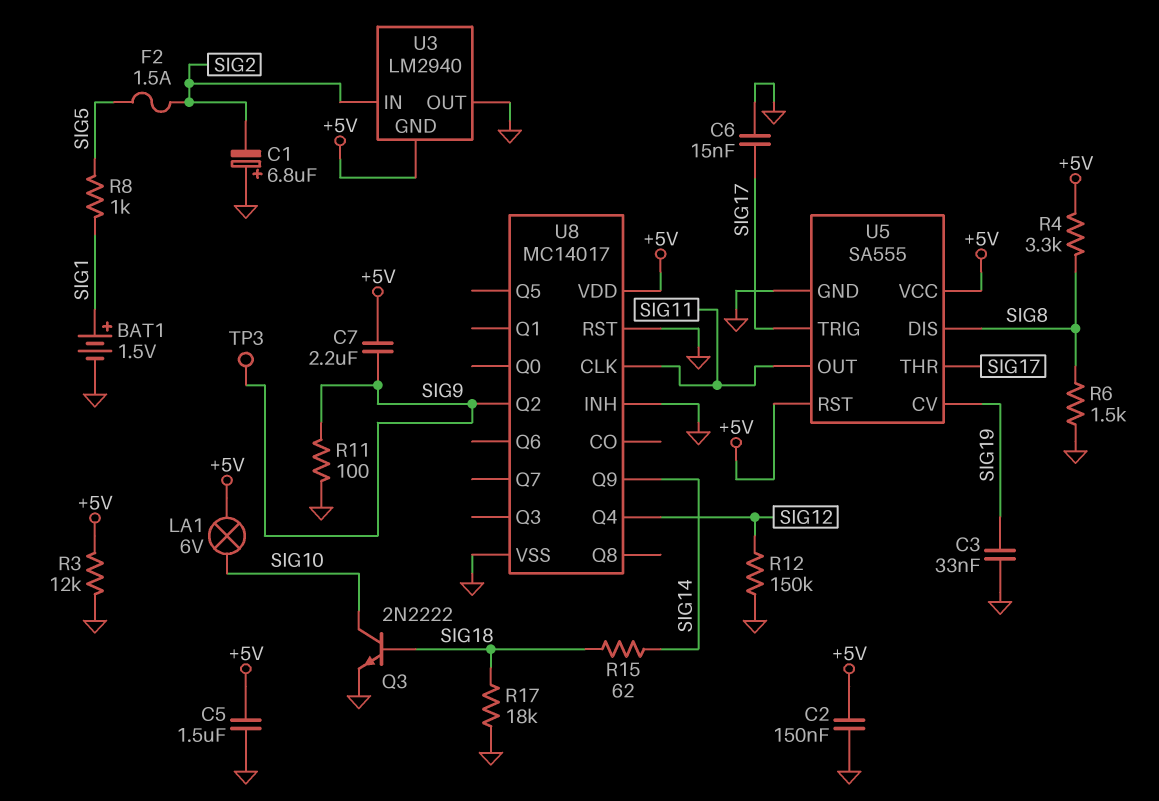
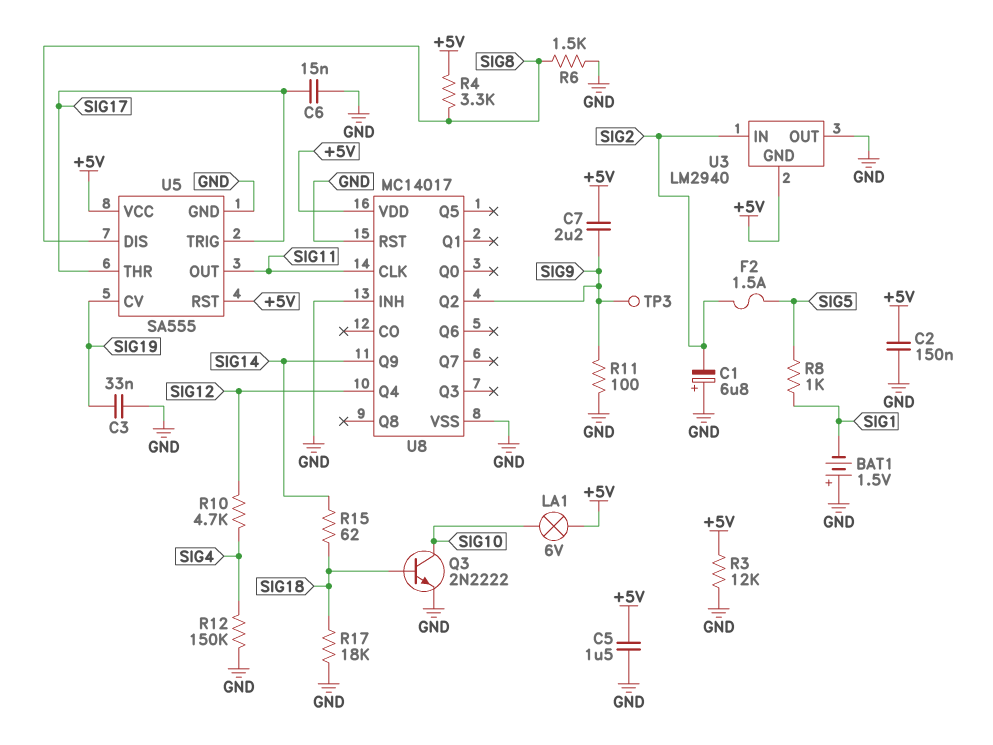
BAT1: 1.5V (plus SIG1, minus GND) -> 1.5V (plus GND, minus SIG1)
R10: none -> 4.7k (SIG4, SIG12)
R12: 150k (GND, SIG12) -> 150k (GND, SIG4)

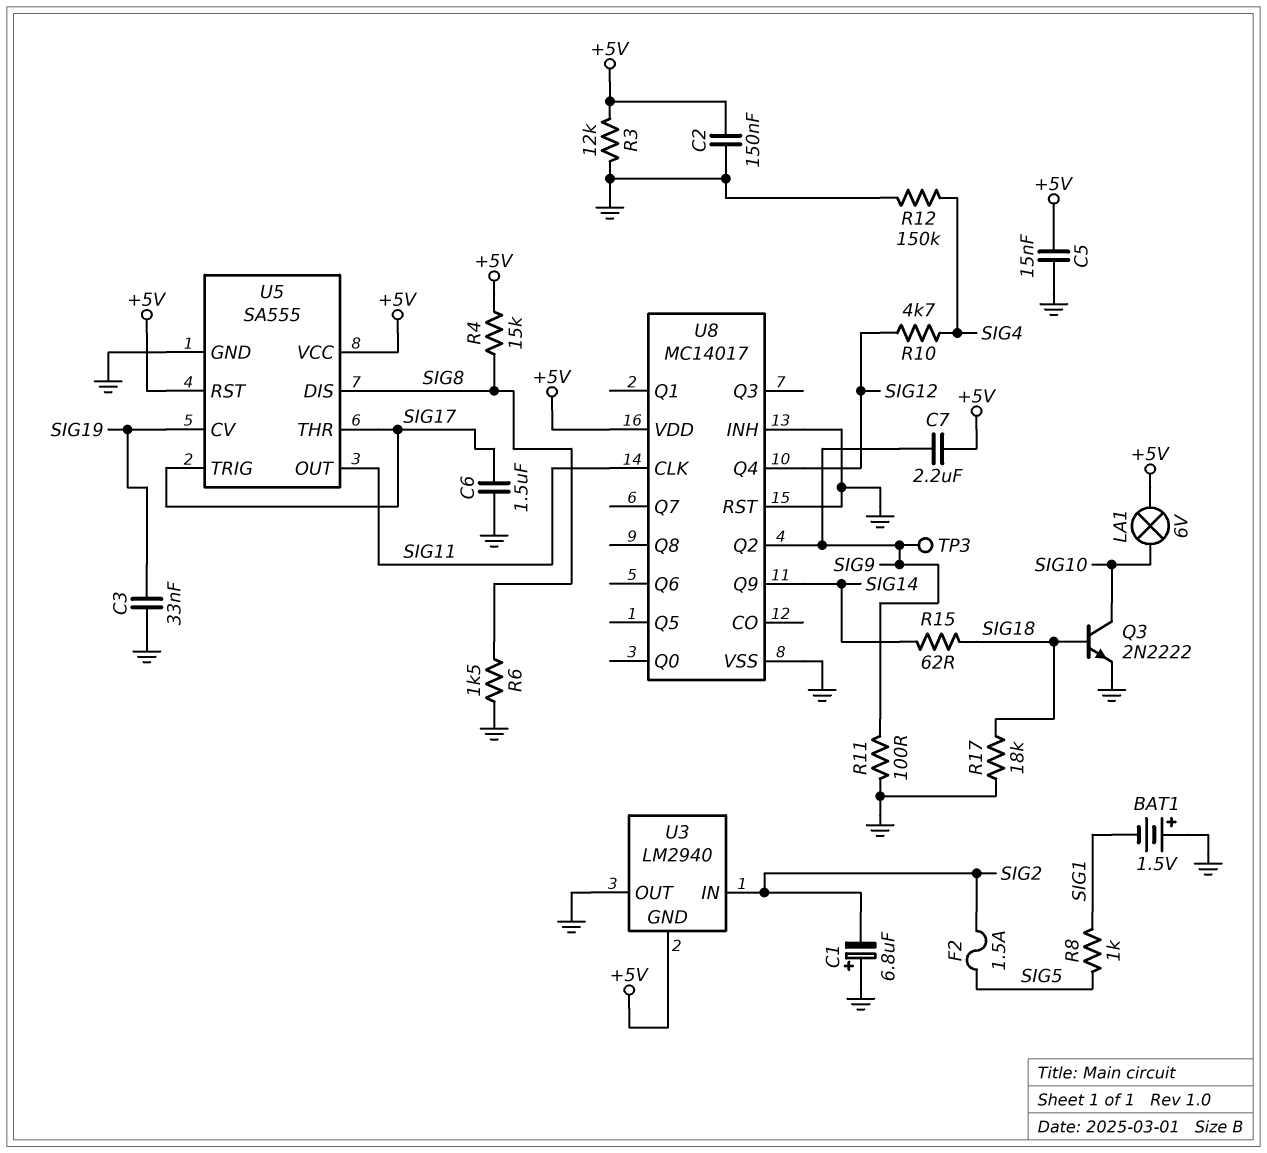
C5: 1.5uF (+5V, GND) -> 15nF (+5V, GND)
C6: 15nF (GND, SIG17) -> 1.5uF (GND, SIG17)
R4: 3.3k (+5V, SIG8) -> 15k (+5V, SIG8)

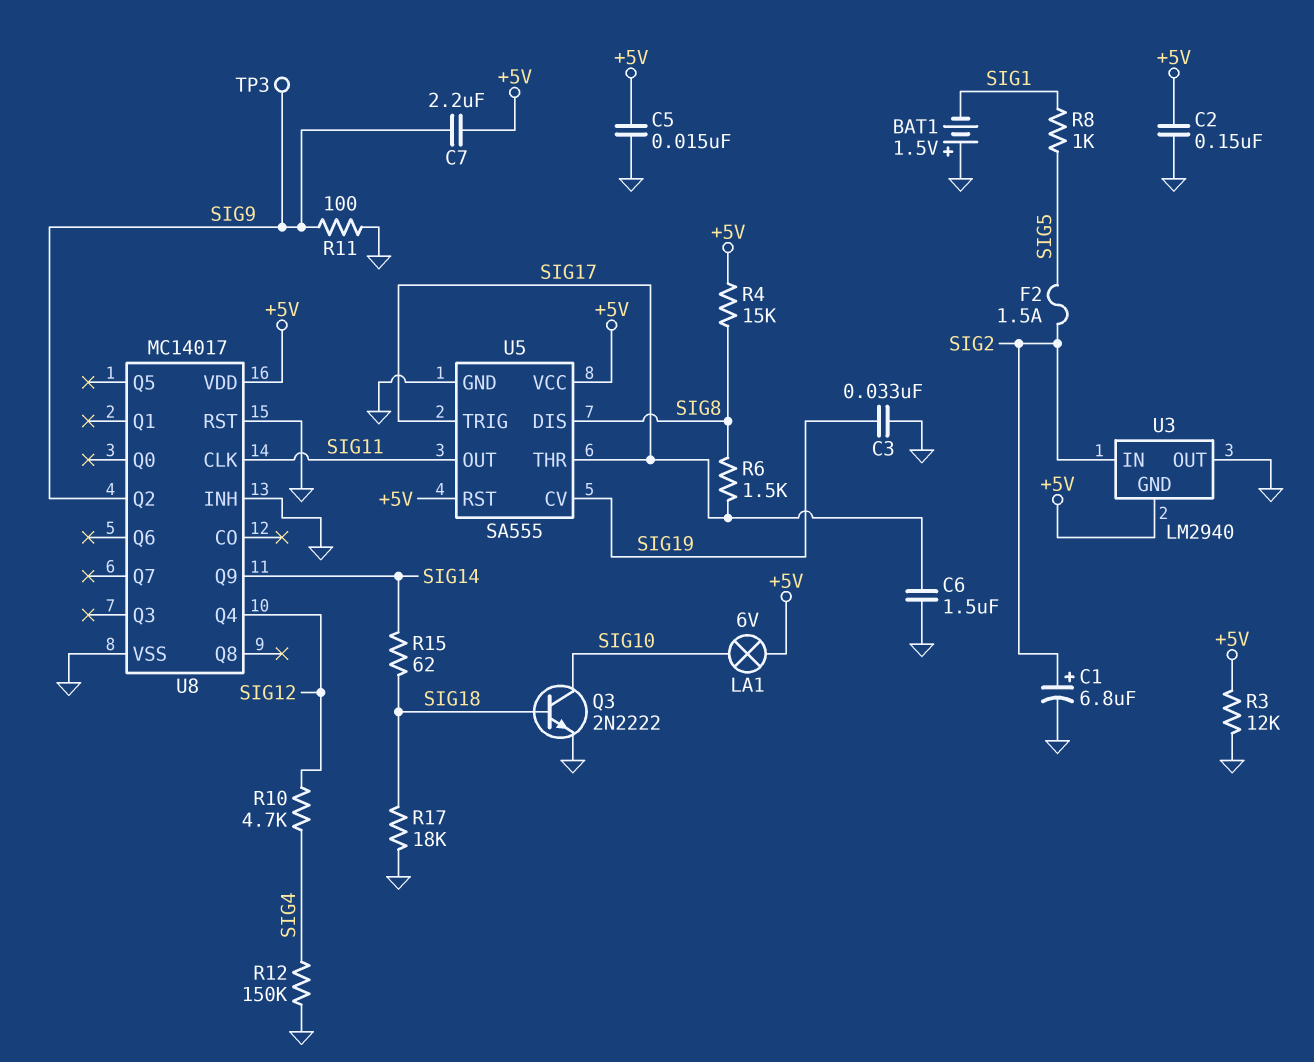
C1: 6.8uF (plus GND, minus SIG2) -> 6.8uF (plus SIG2, minus GND)
R6: 1.5k (GND, SIG8) -> 1.5k (SIG8, SIG17)

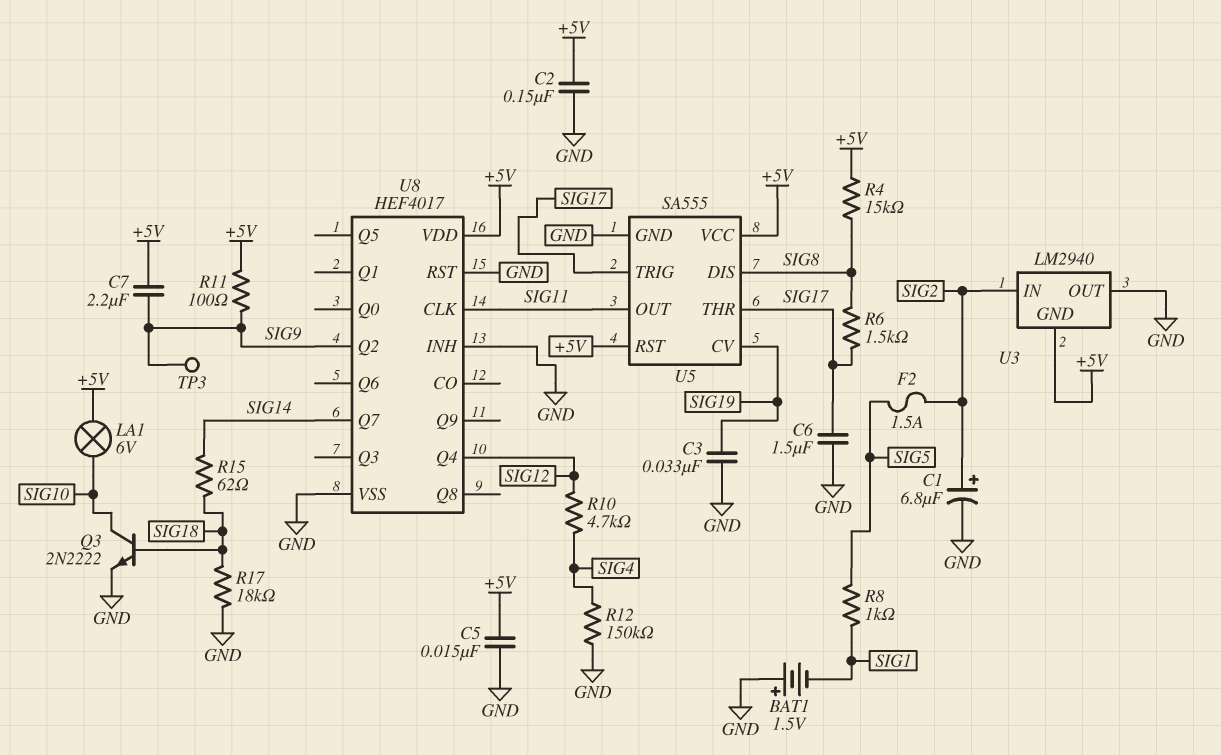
R3: 12k (+5V, GND) -> none
R11: 100 (GND, SIG9) -> 100 (+5V, SIG9)
U8: MC14017 -> HEF4017
U8 pin Q7: none -> SIG14
U8 pin Q9: SIG14 -> none

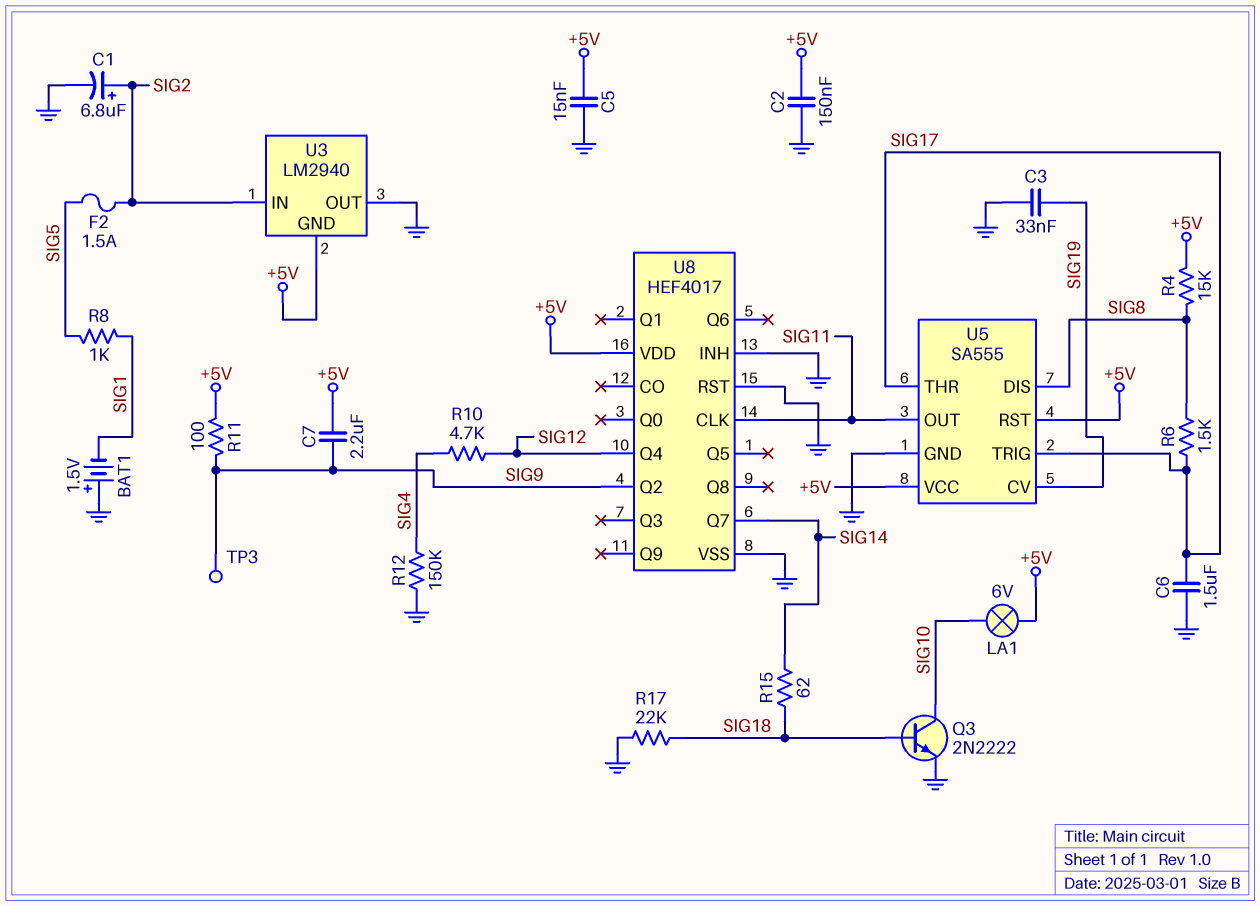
R17: 18k (GND, SIG18) -> 22k (GND, SIG18)

